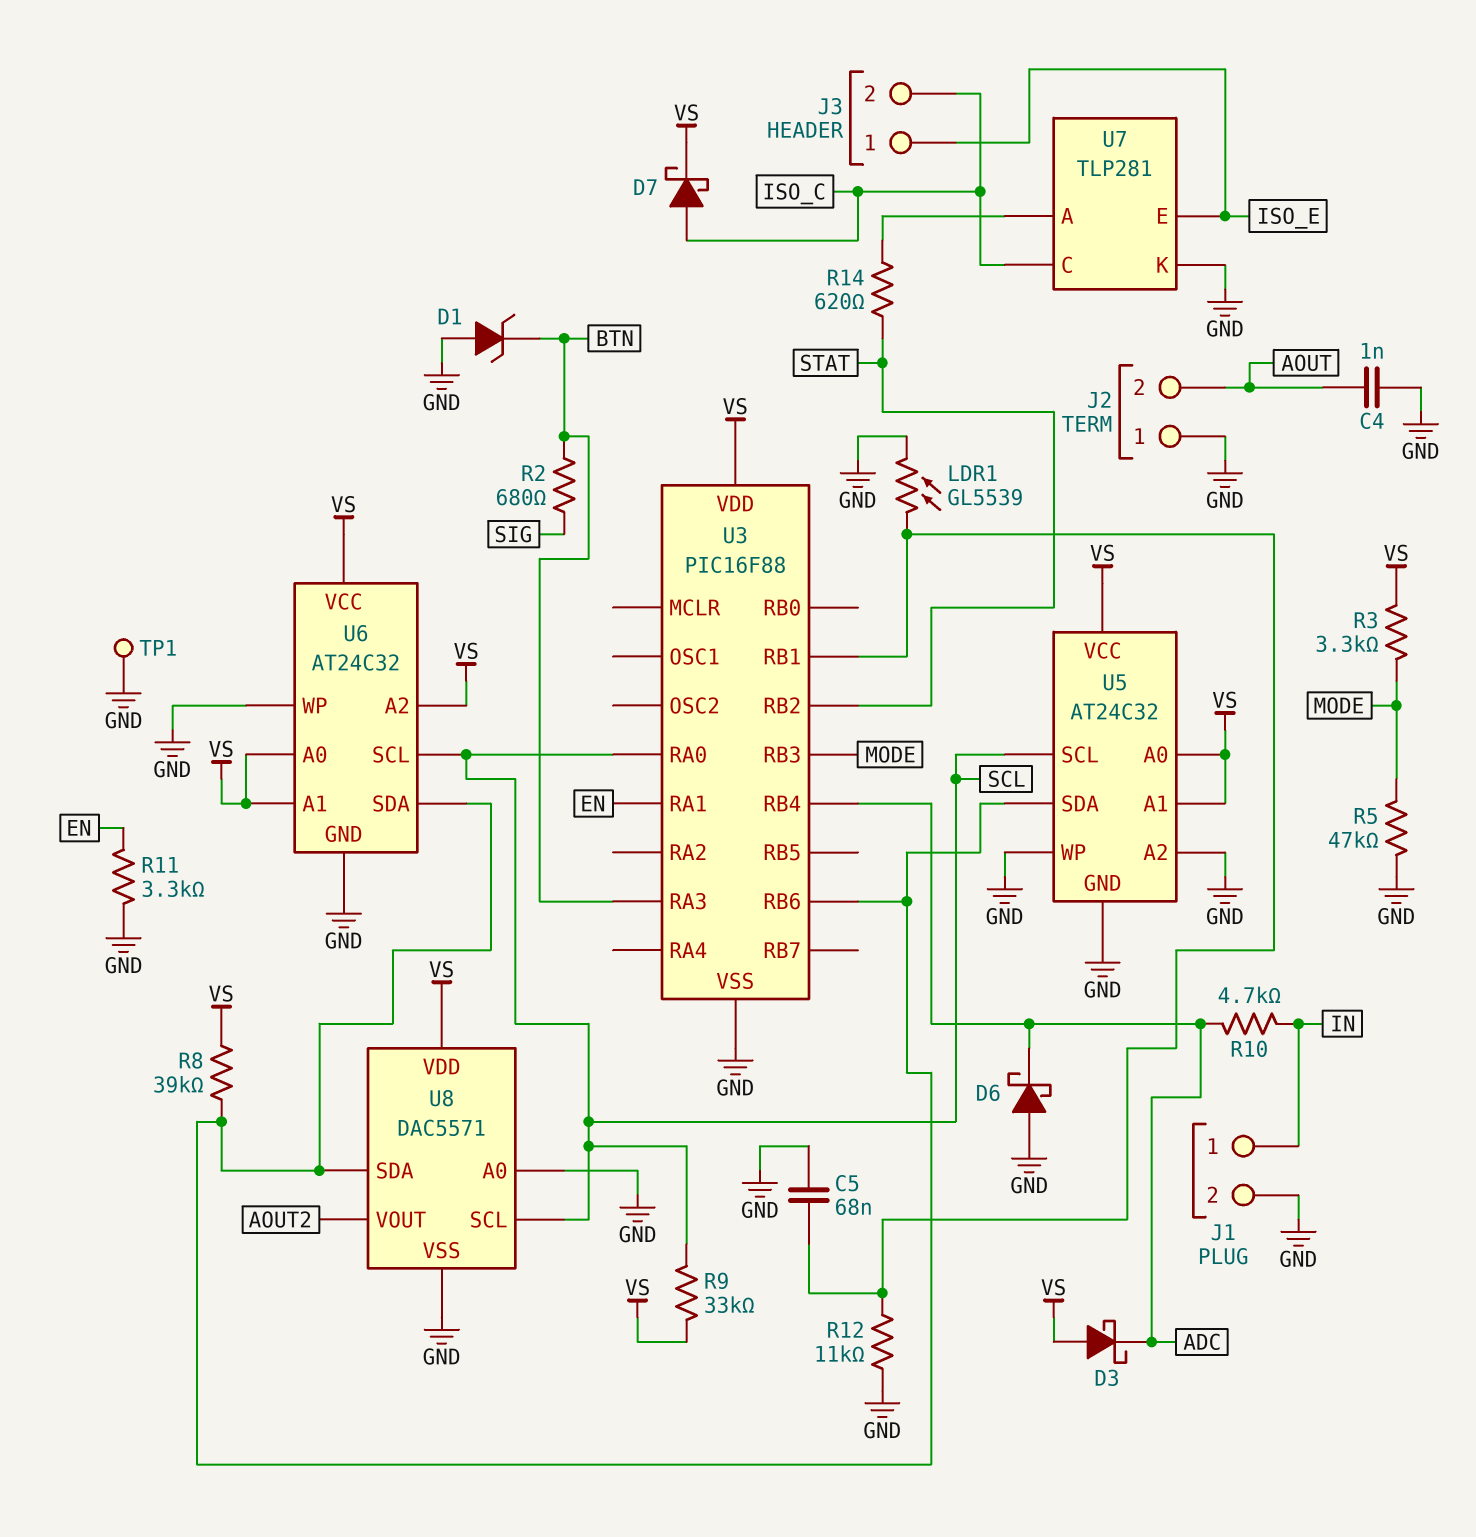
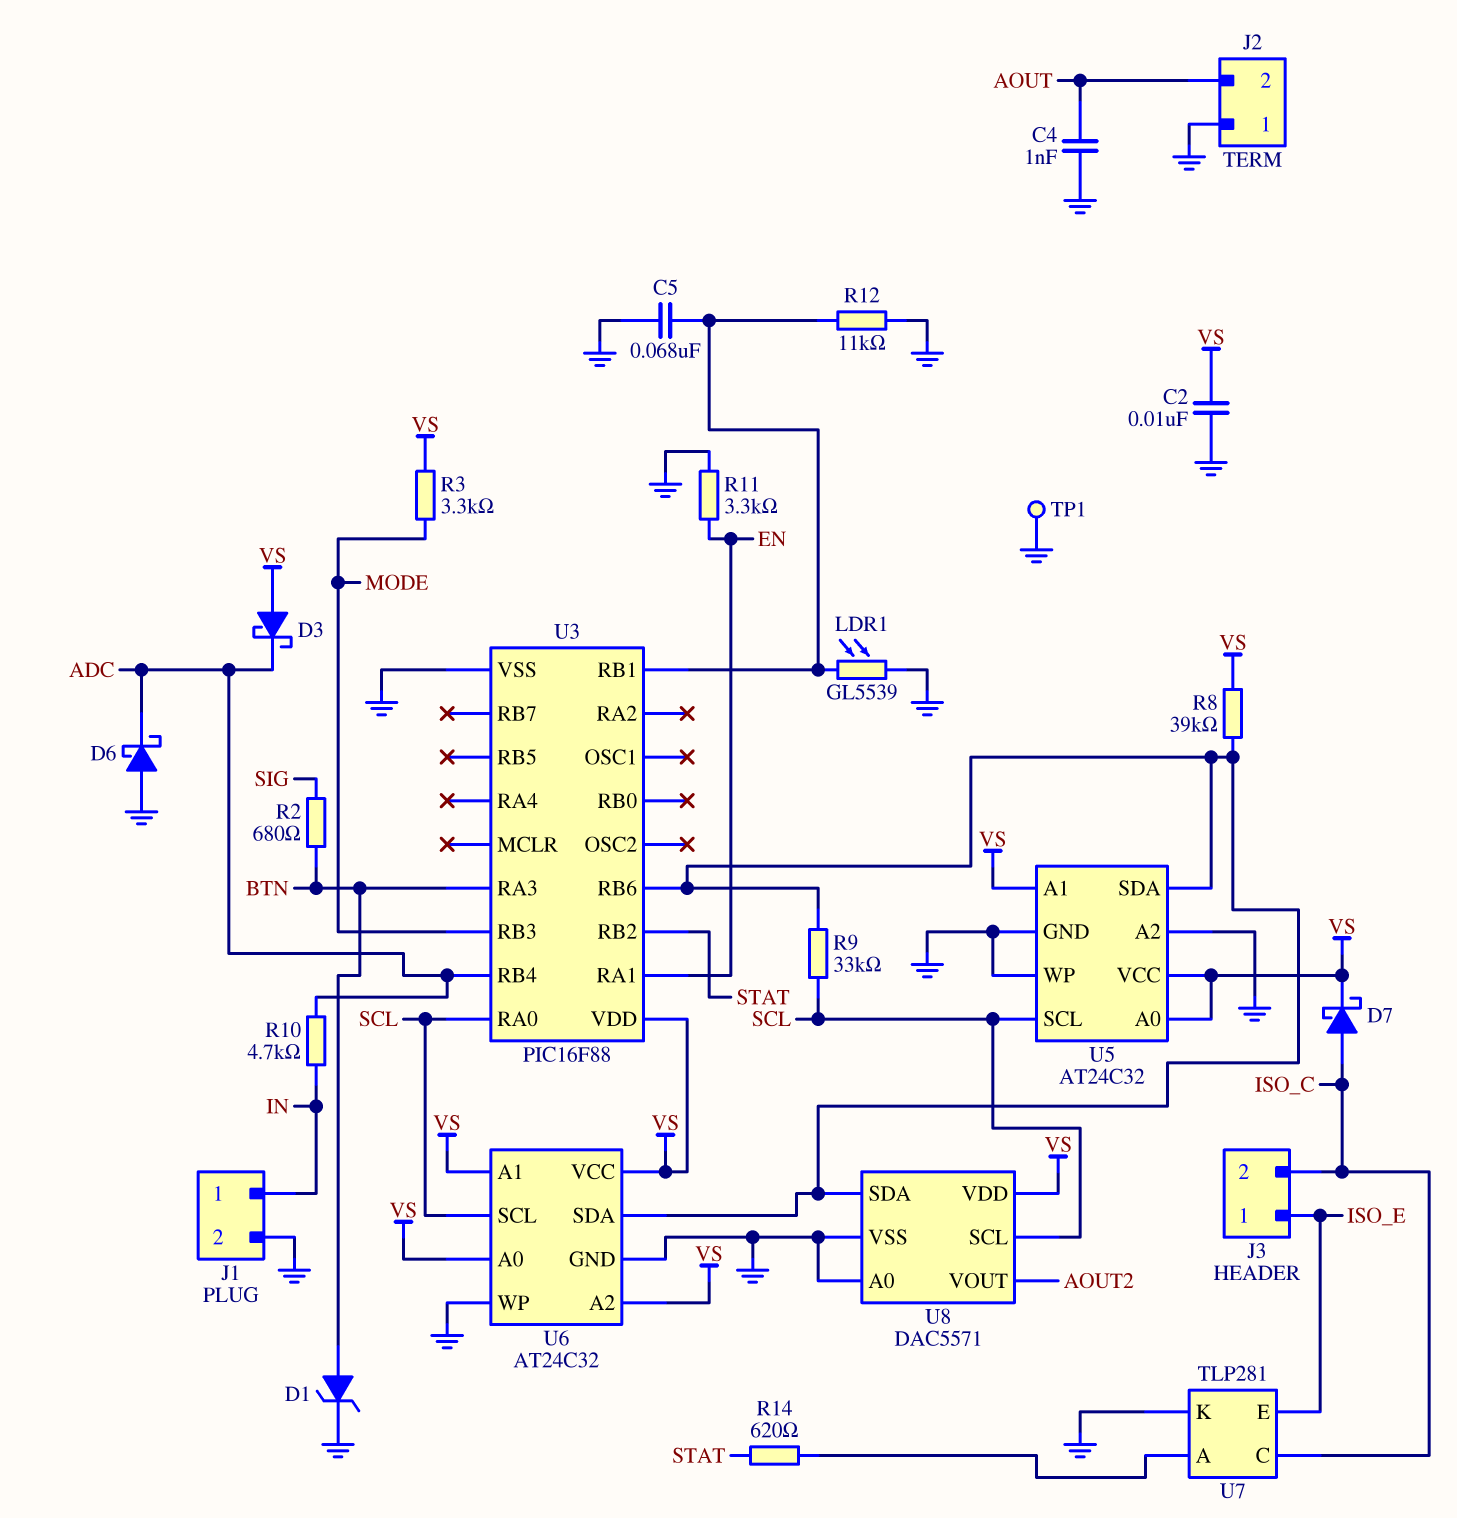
C2: none -> 10nF (GND, VS)
D1: zener (A GND, K BTN) -> zener (A BTN, K GND)
R5: 47k (GND, MODE) -> none
R9: 33k (SCL, VS) -> 33k (SCL, U3/RB6)

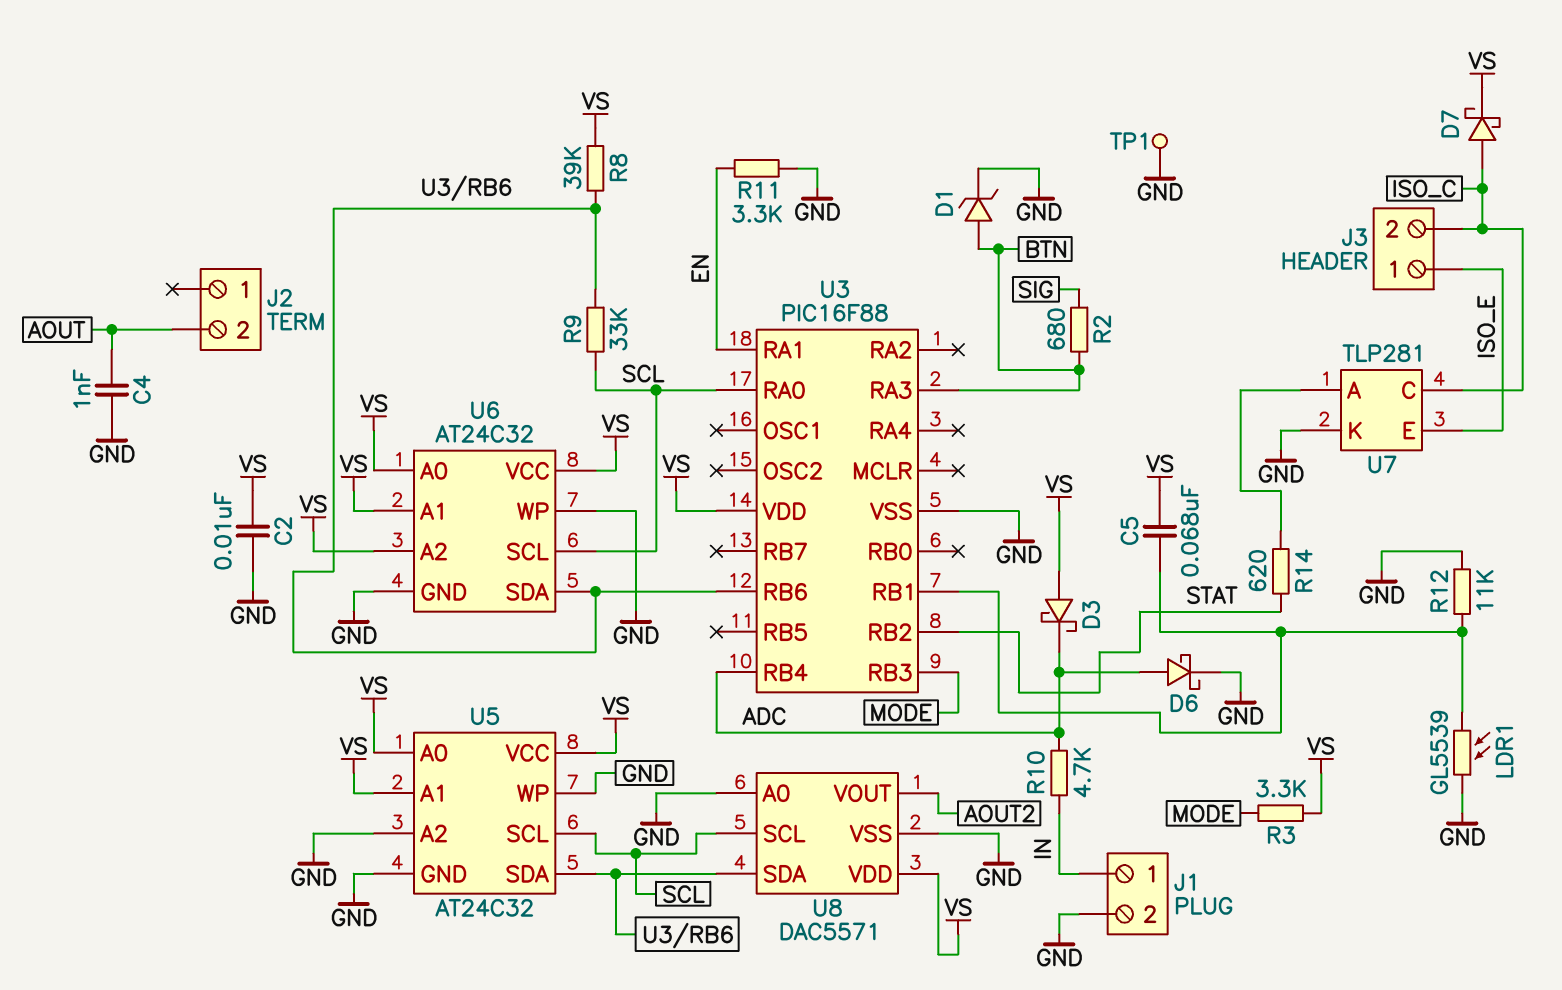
C5: 68nF (GND, U3/RB1) -> 68nF (U3/RB1, VS)
D6: schottky (A GND, K ADC) -> schottky (A ADC, K GND)
J2 pin 1: GND -> none

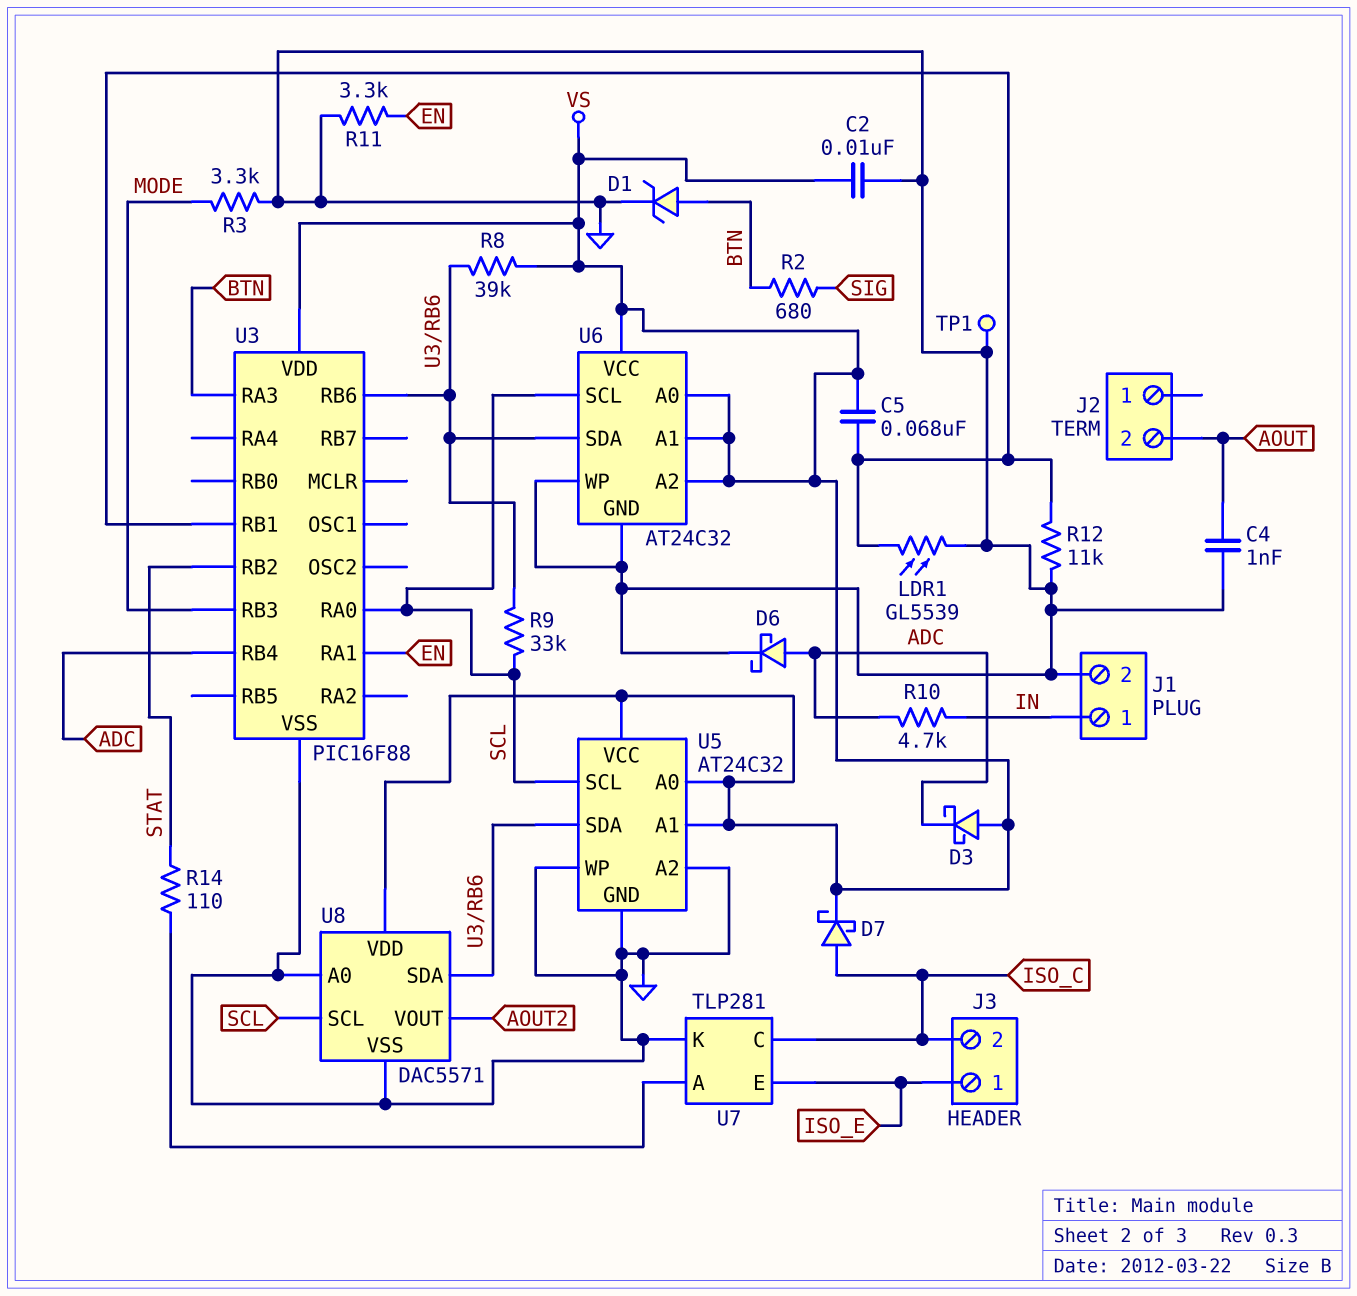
R3: 3.3k (MODE, VS) -> 3.3k (GND, MODE)
R14: 620 (STAT, U7/A) -> 110 (STAT, U7/A)

